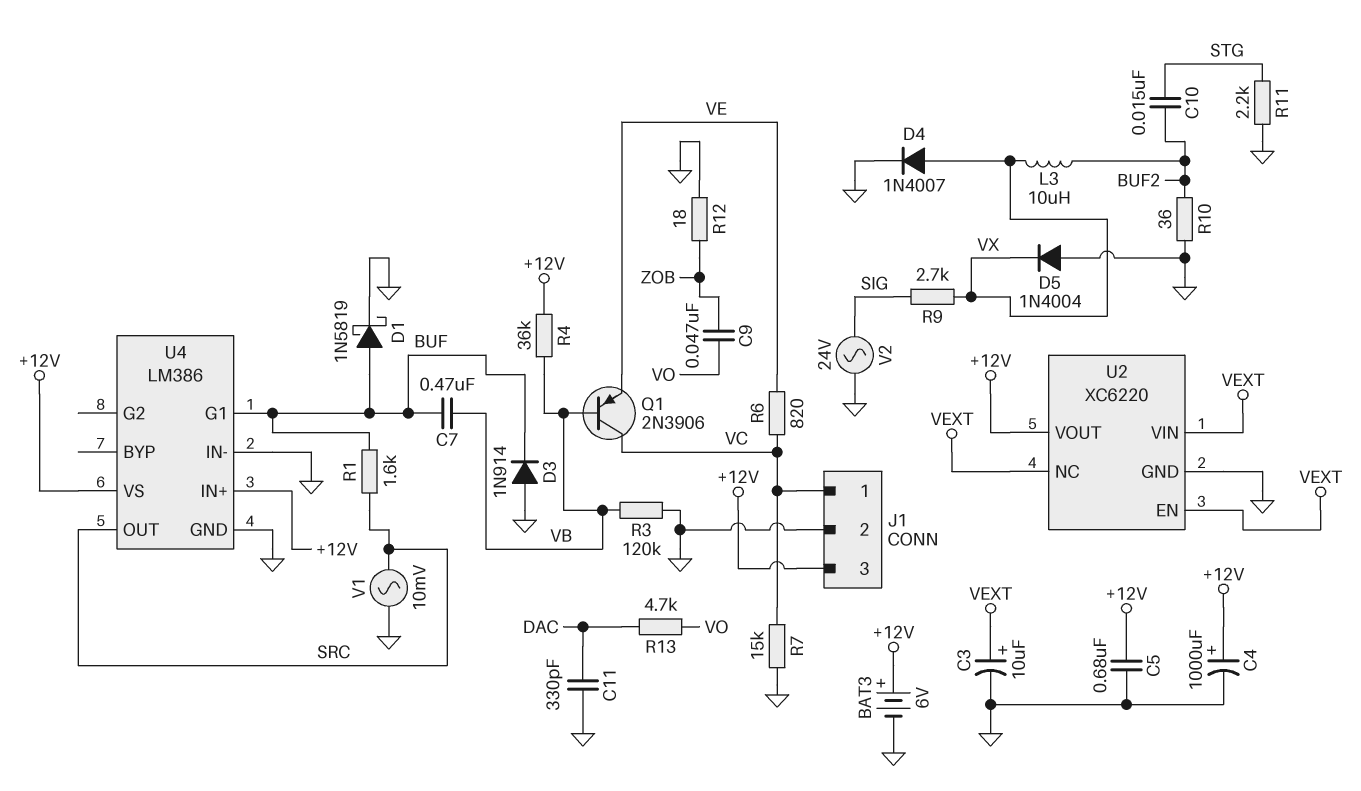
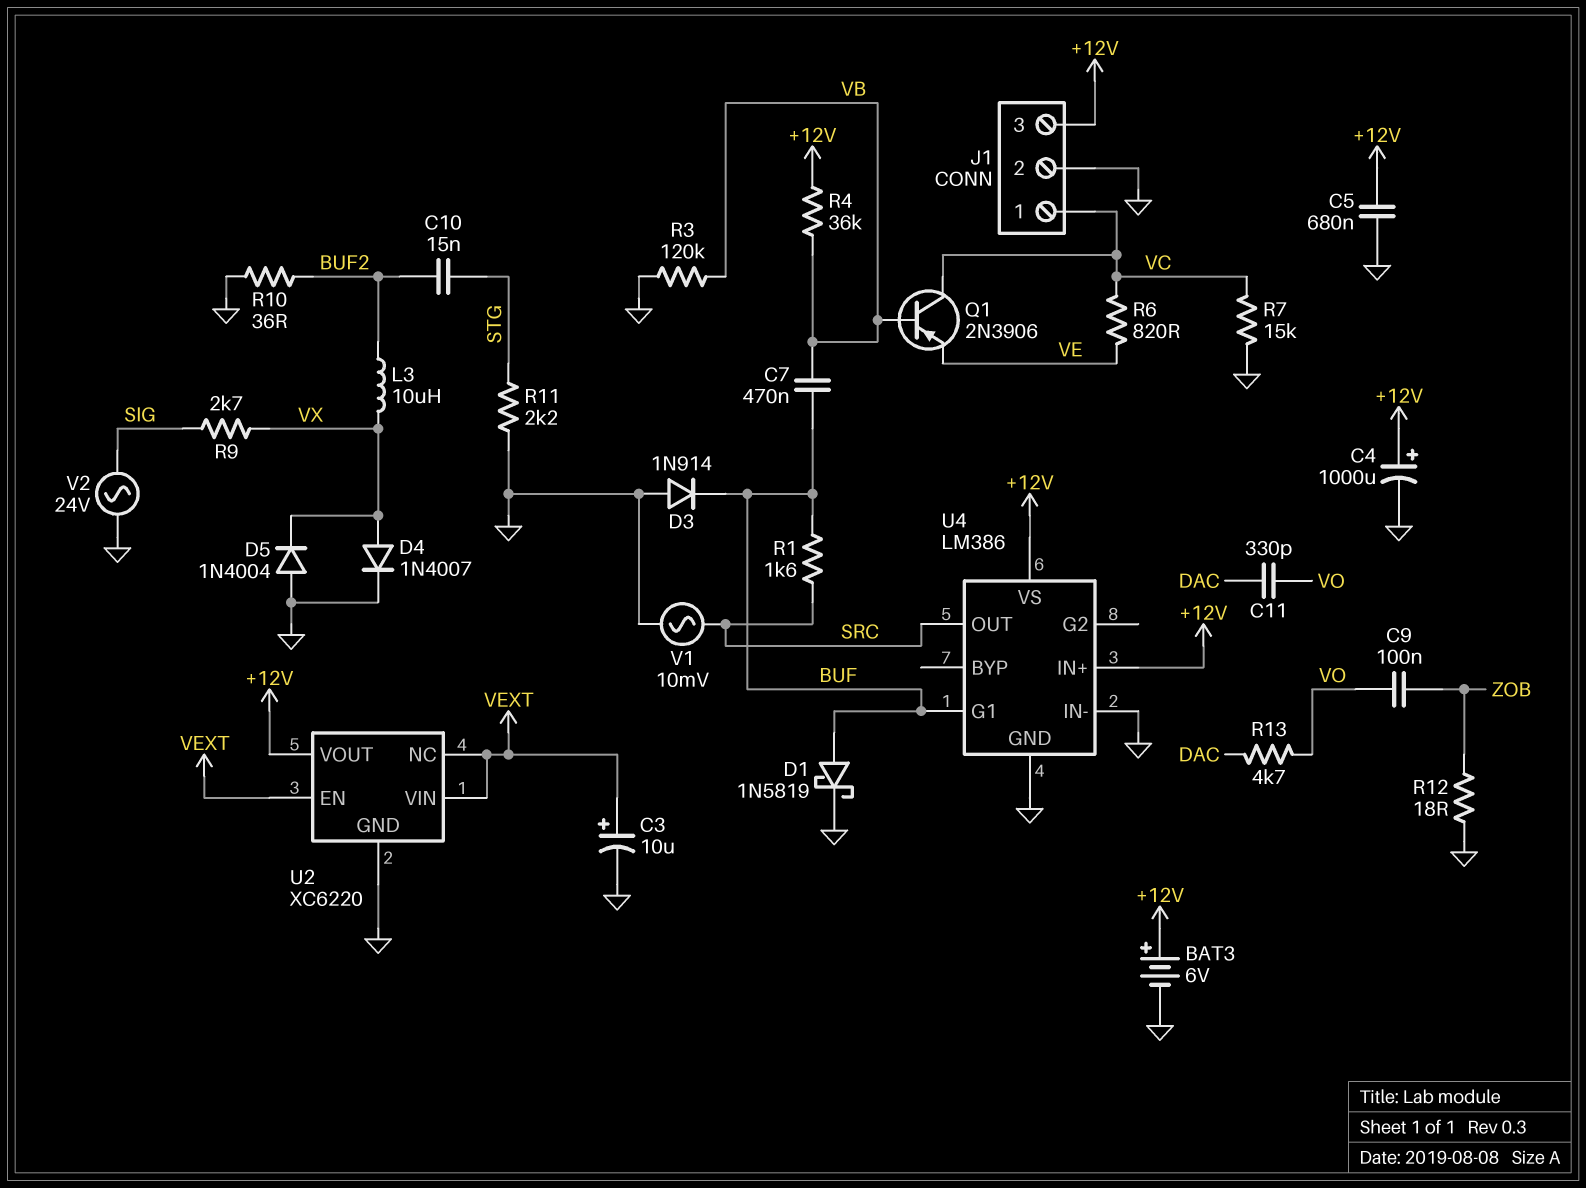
C9: 47nF (VO, ZOB) -> 100nF (VO, ZOB)
C11: 330pF (DAC, GND) -> 330pF (DAC, VO)

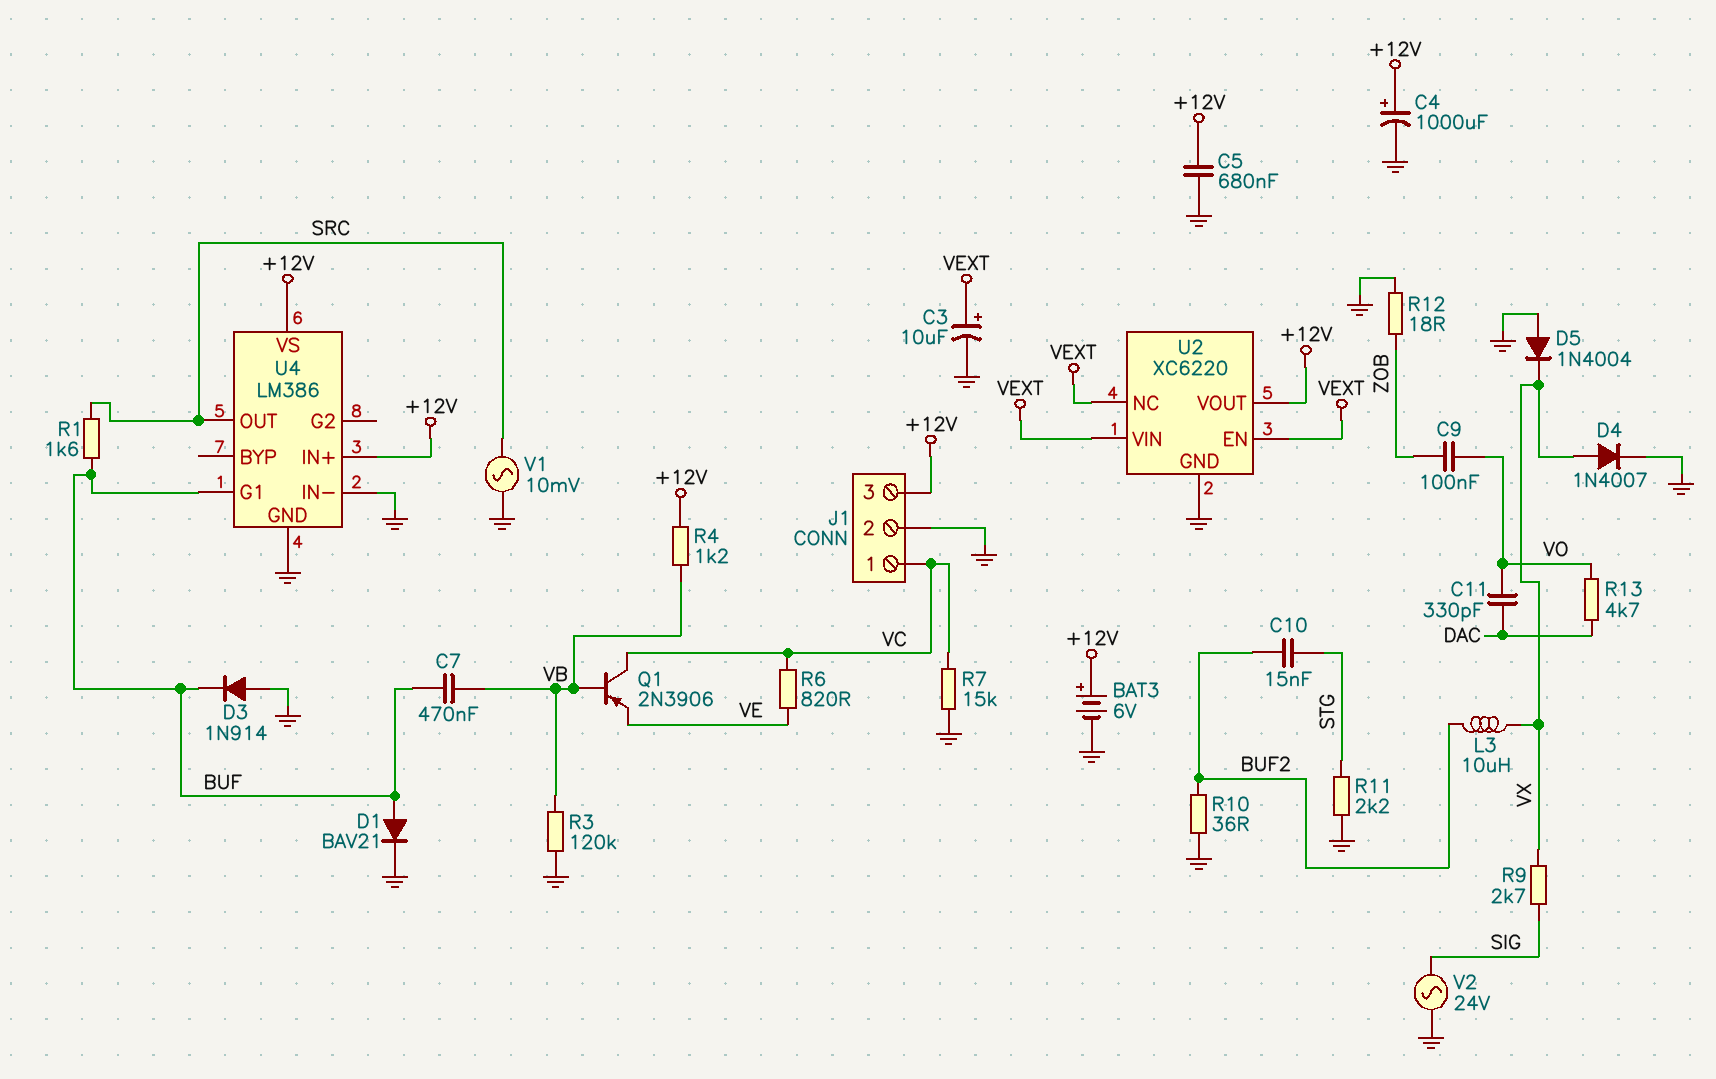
D1: schottky 1N5819 (A BUF, K GND) -> diode BAV21 (A BUF, K GND)
R4: 36k (+12V, VB) -> 1.2k (+12V, VB)

